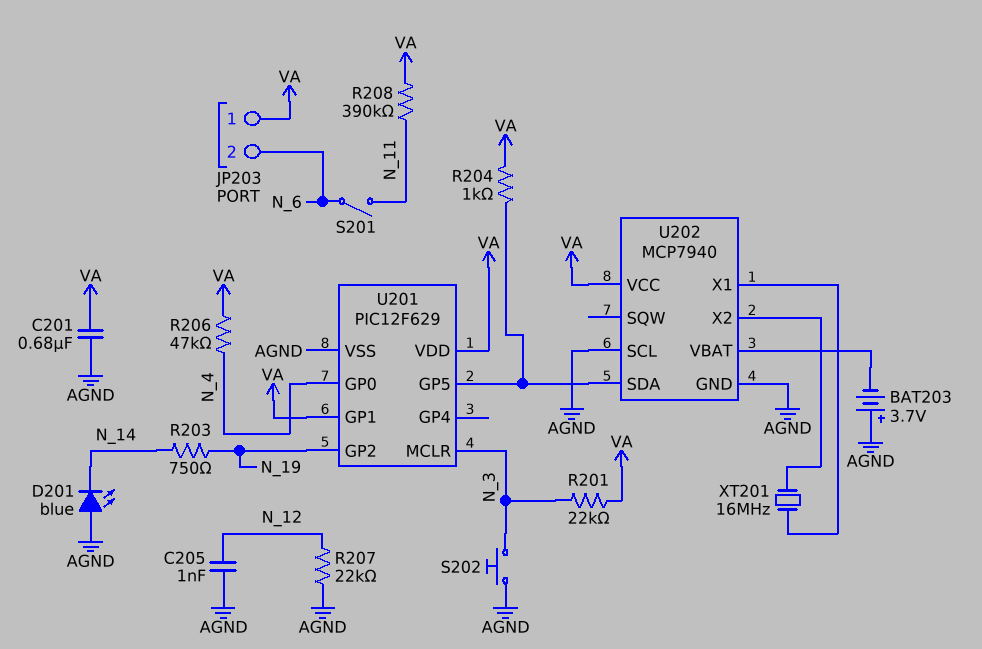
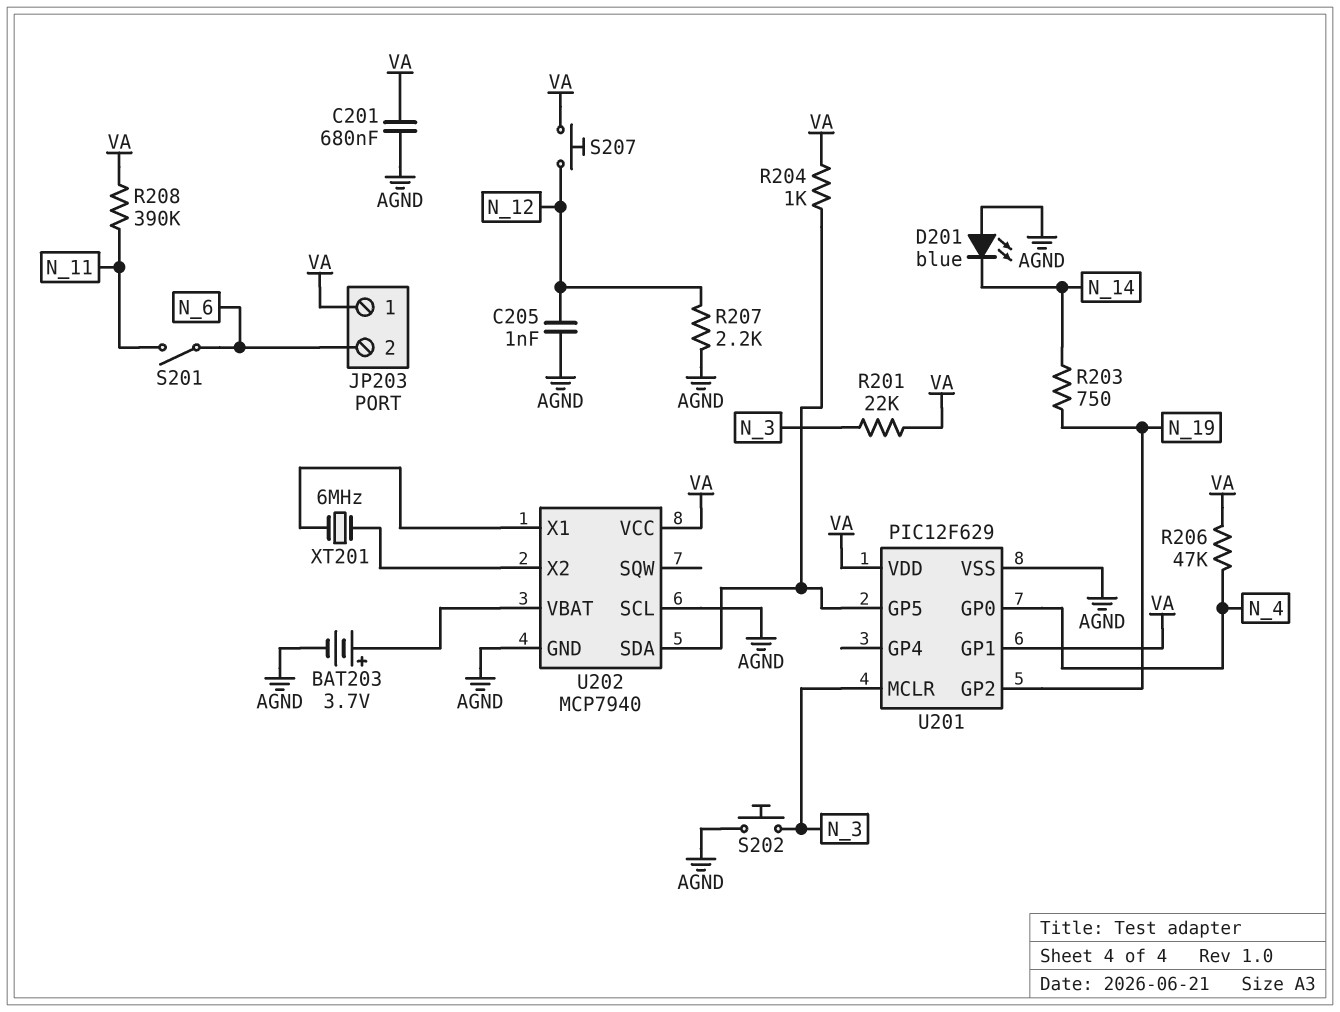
BAT203: 3.7V (plus AGND, minus U202/VBAT) -> 3.7V (plus U202/VBAT, minus AGND)
R207: 22k (AGND, N_12) -> 2.2k (AGND, N_12)
S207: none -> button (N_12, VA)
XT201: 16MHz (U202/X1, U202/X2) -> 6MHz (U202/X1, U202/X2)

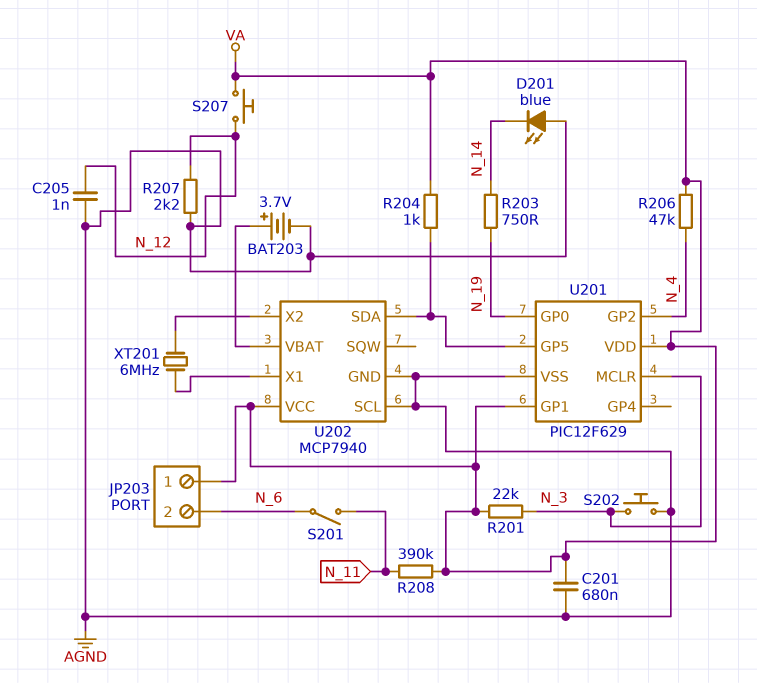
U201 pin GP0: N_4 -> N_19
U201 pin GP2: N_19 -> N_4

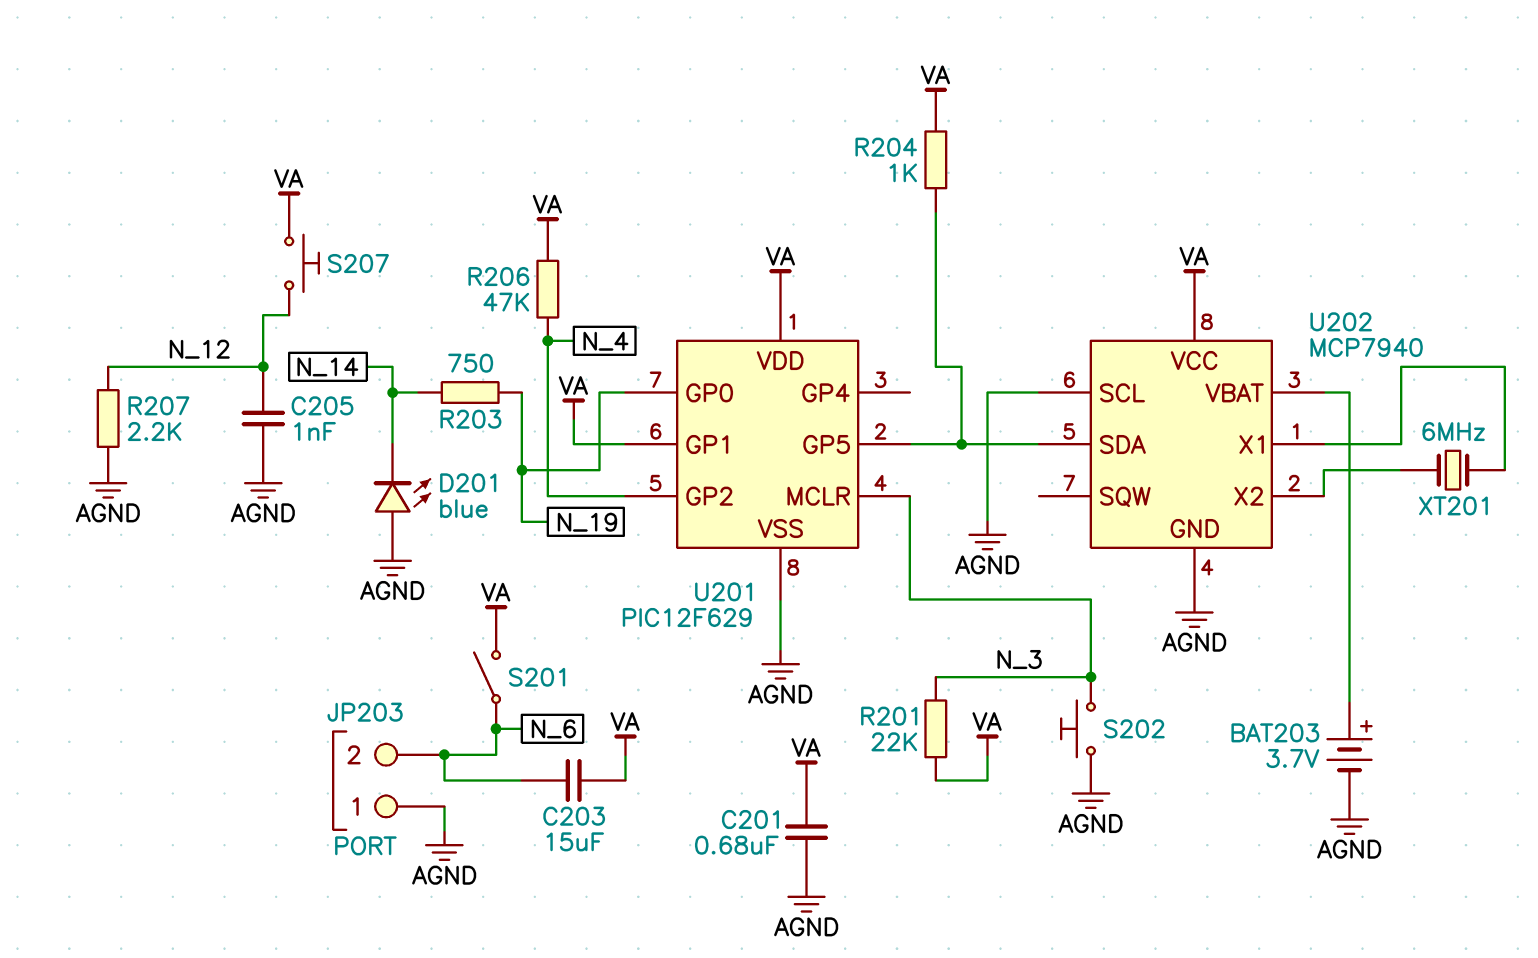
C203: none -> 15uF (N_6, VA)
JP203 pin 1: VA -> AGND
R208: 390k (N_11, VA) -> none
S201: switch (N_6, N_11) -> switch (N_6, VA)

